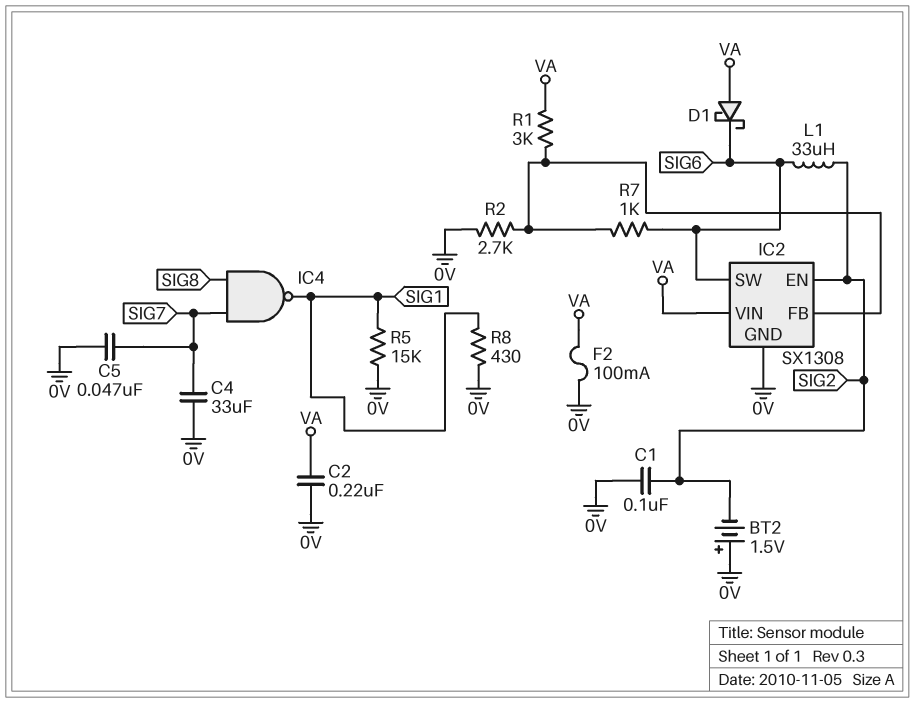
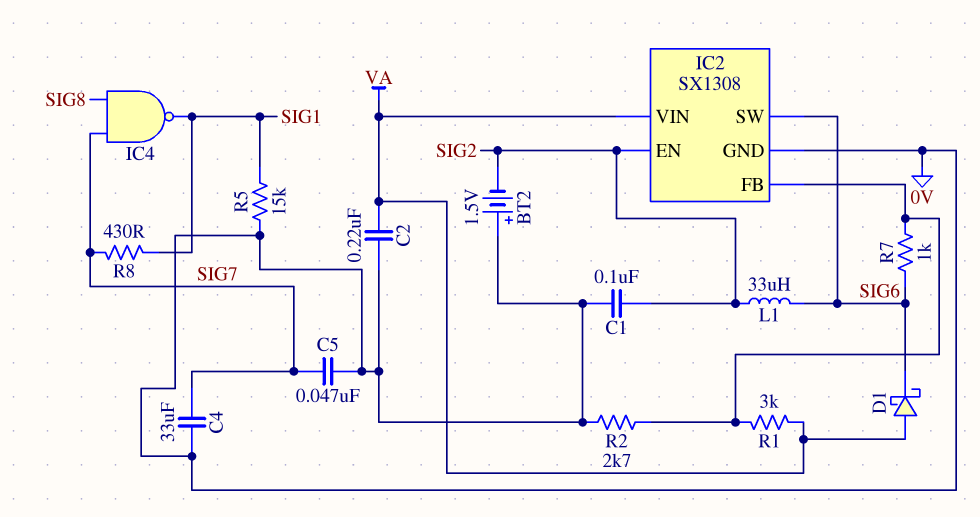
F2: 100mA (0V, VA) -> none
R8: 430 (0V, SIG1) -> 430 (SIG1, SIG7)

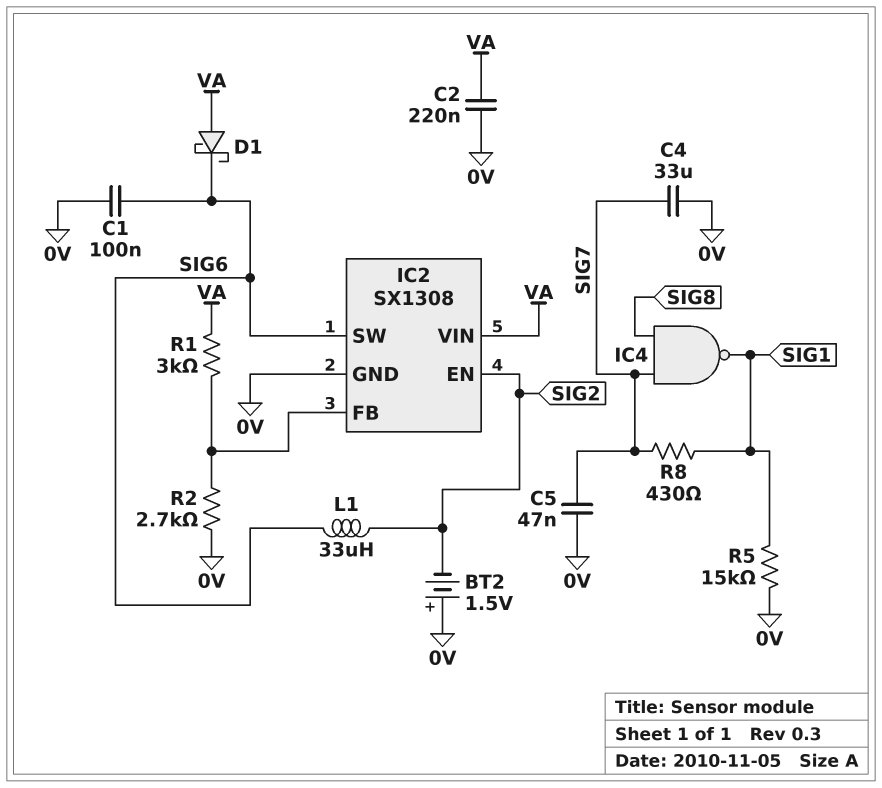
C1: 100nF (0V, SIG2) -> 100nF (0V, SIG6)
R7: 1k (IC2/FB, SIG6) -> none

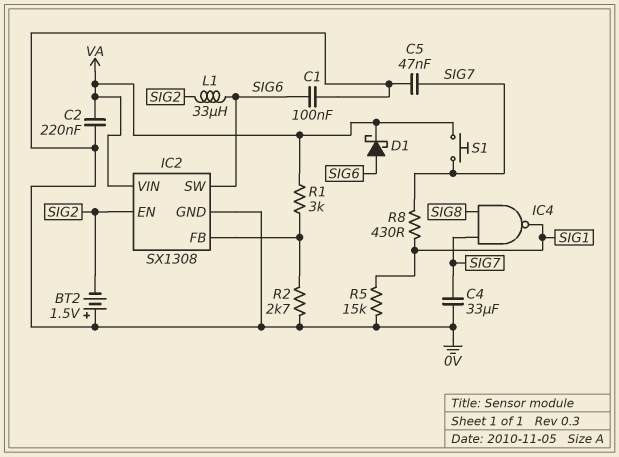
D1: schottky (A VA, K SIG6) -> schottky (A SIG6, K VA)
S1: none -> button (SIG7, VA)

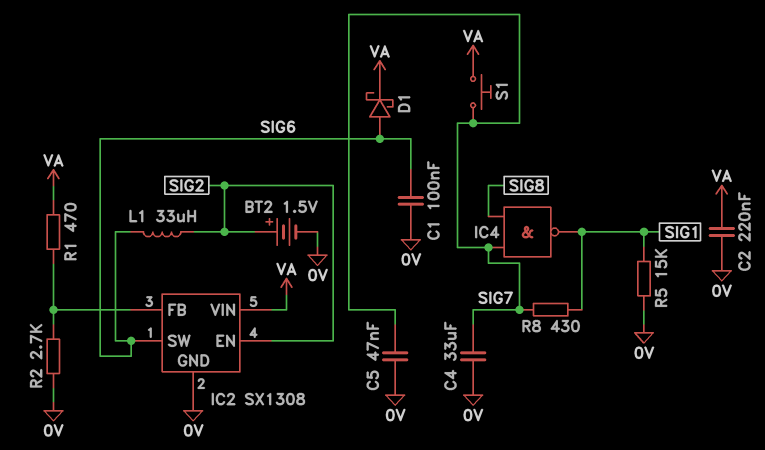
BT2: 1.5V (plus 0V, minus SIG2) -> 1.5V (plus SIG2, minus 0V)
R1: 3k (IC2/FB, VA) -> 470 (IC2/FB, VA)

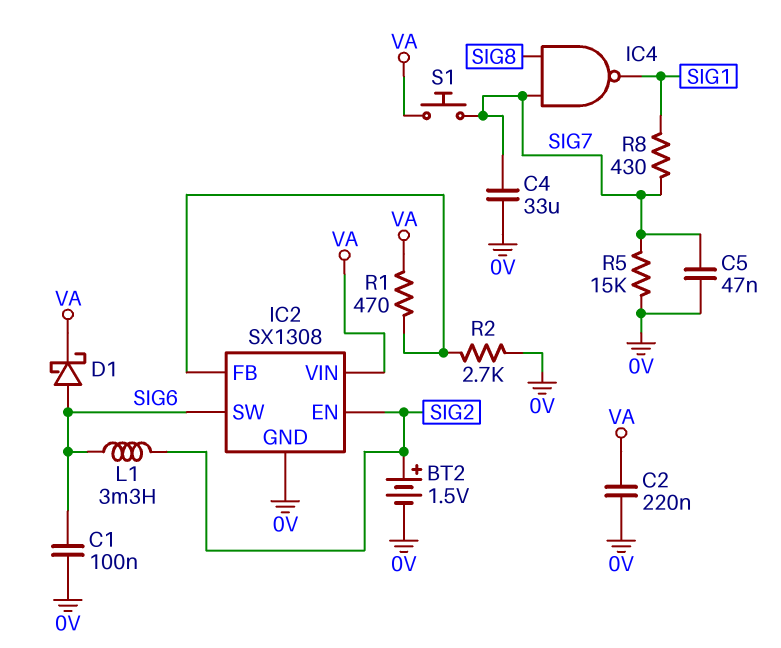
L1: 33uH (SIG2, SIG6) -> 3.3mH (SIG2, SIG6)
R5: 15k (0V, SIG1) -> 15k (0V, SIG7)

